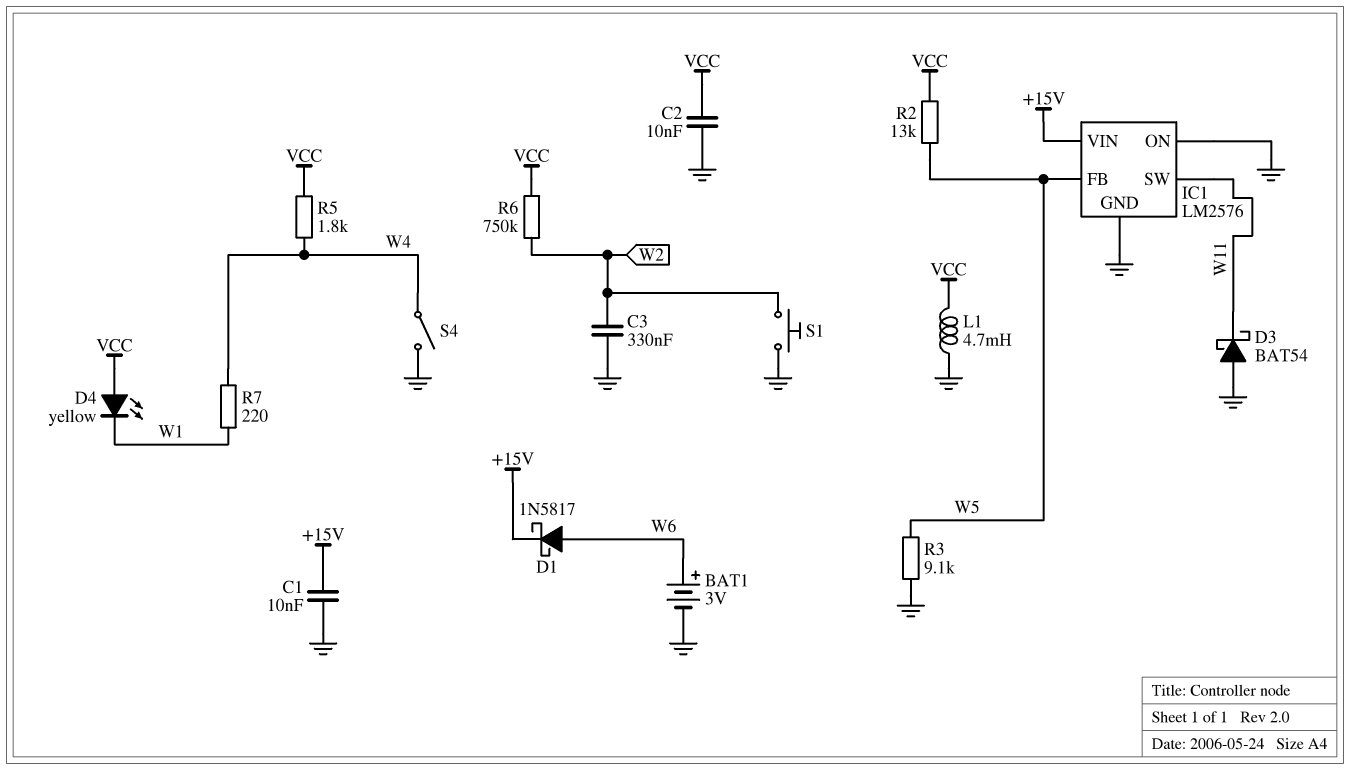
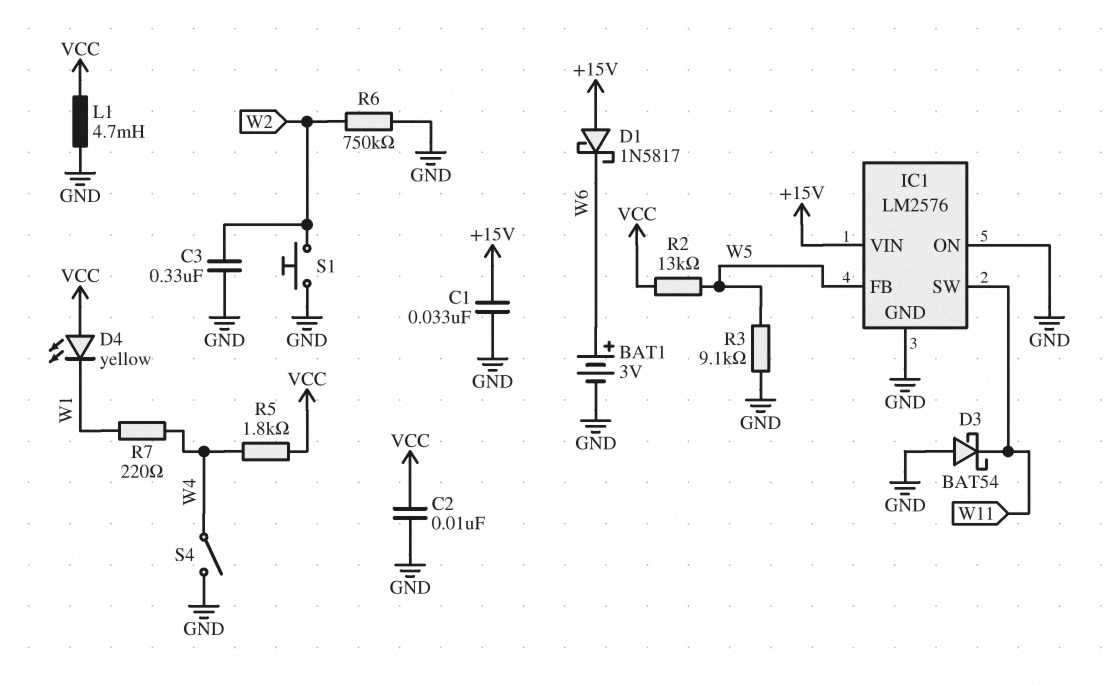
C1: 10nF (+15V, GND) -> 33nF (+15V, GND)
D1: schottky 1N5817 (A W6, K +15V) -> schottky 1N5817 (A +15V, K W6)
R6: 750k (VCC, W2) -> 750k (GND, W2)

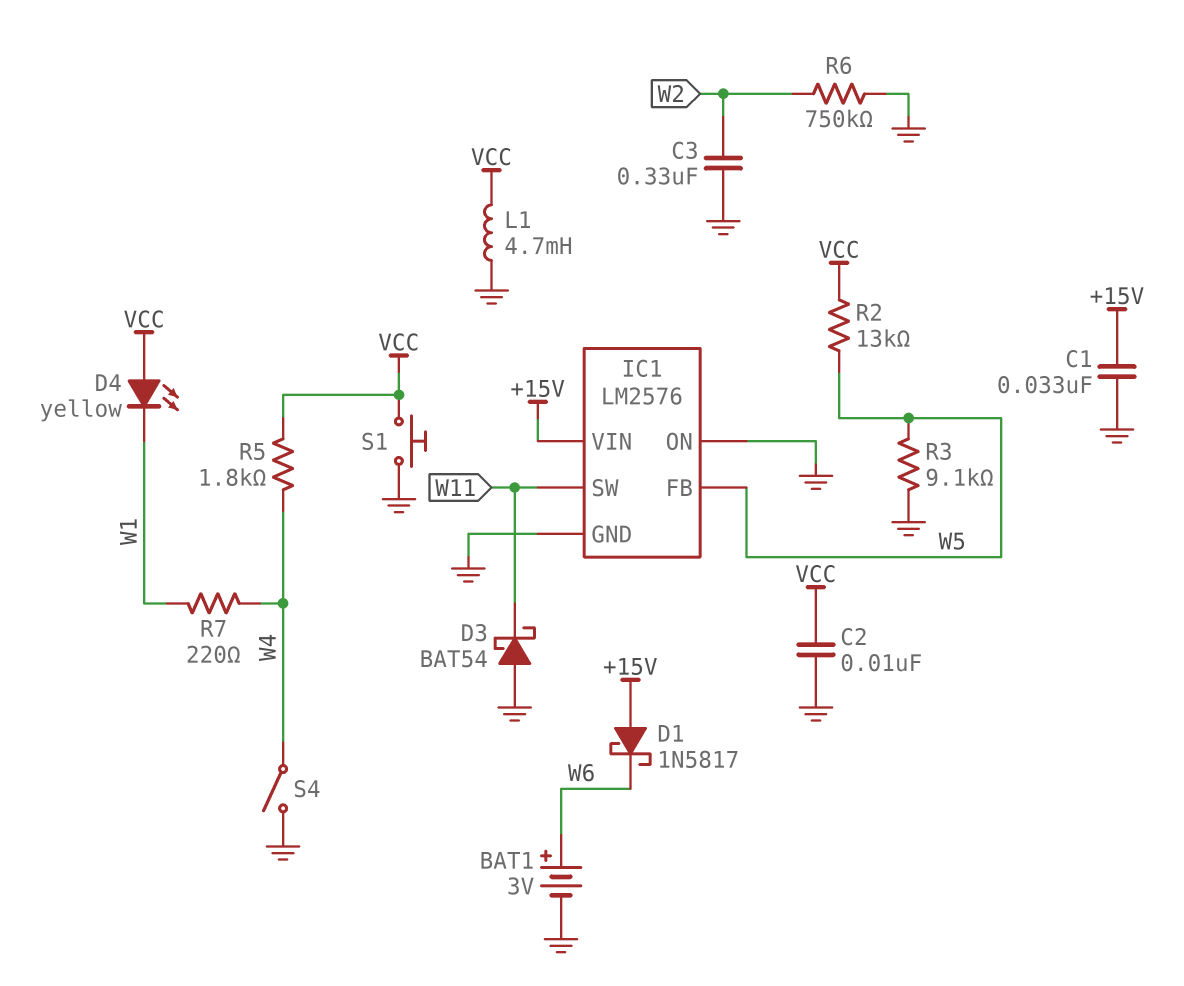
S1: button (GND, W2) -> button (GND, VCC)

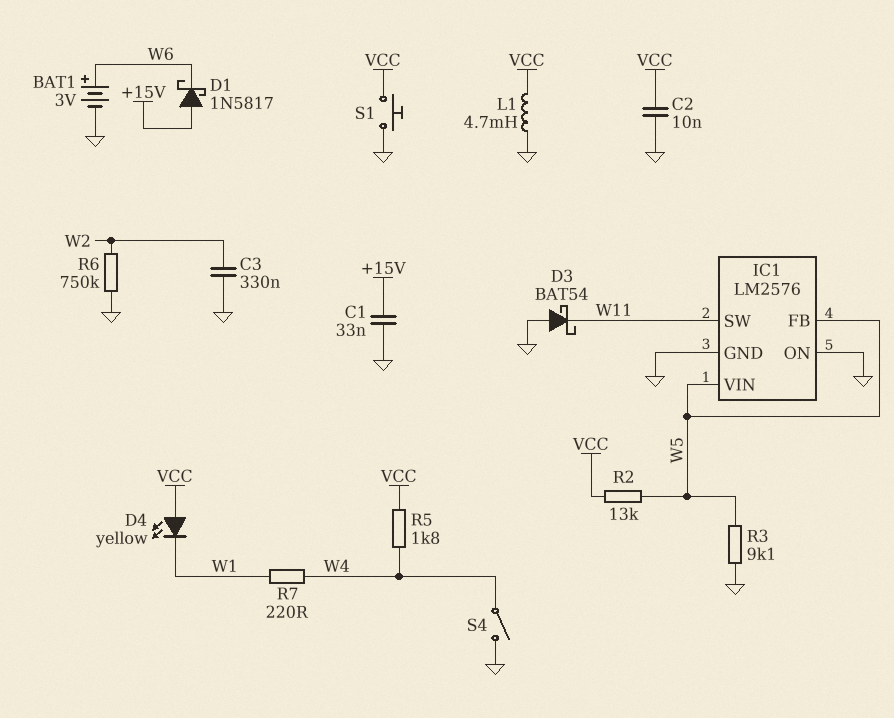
IC1 pin VIN: +15V -> W5

